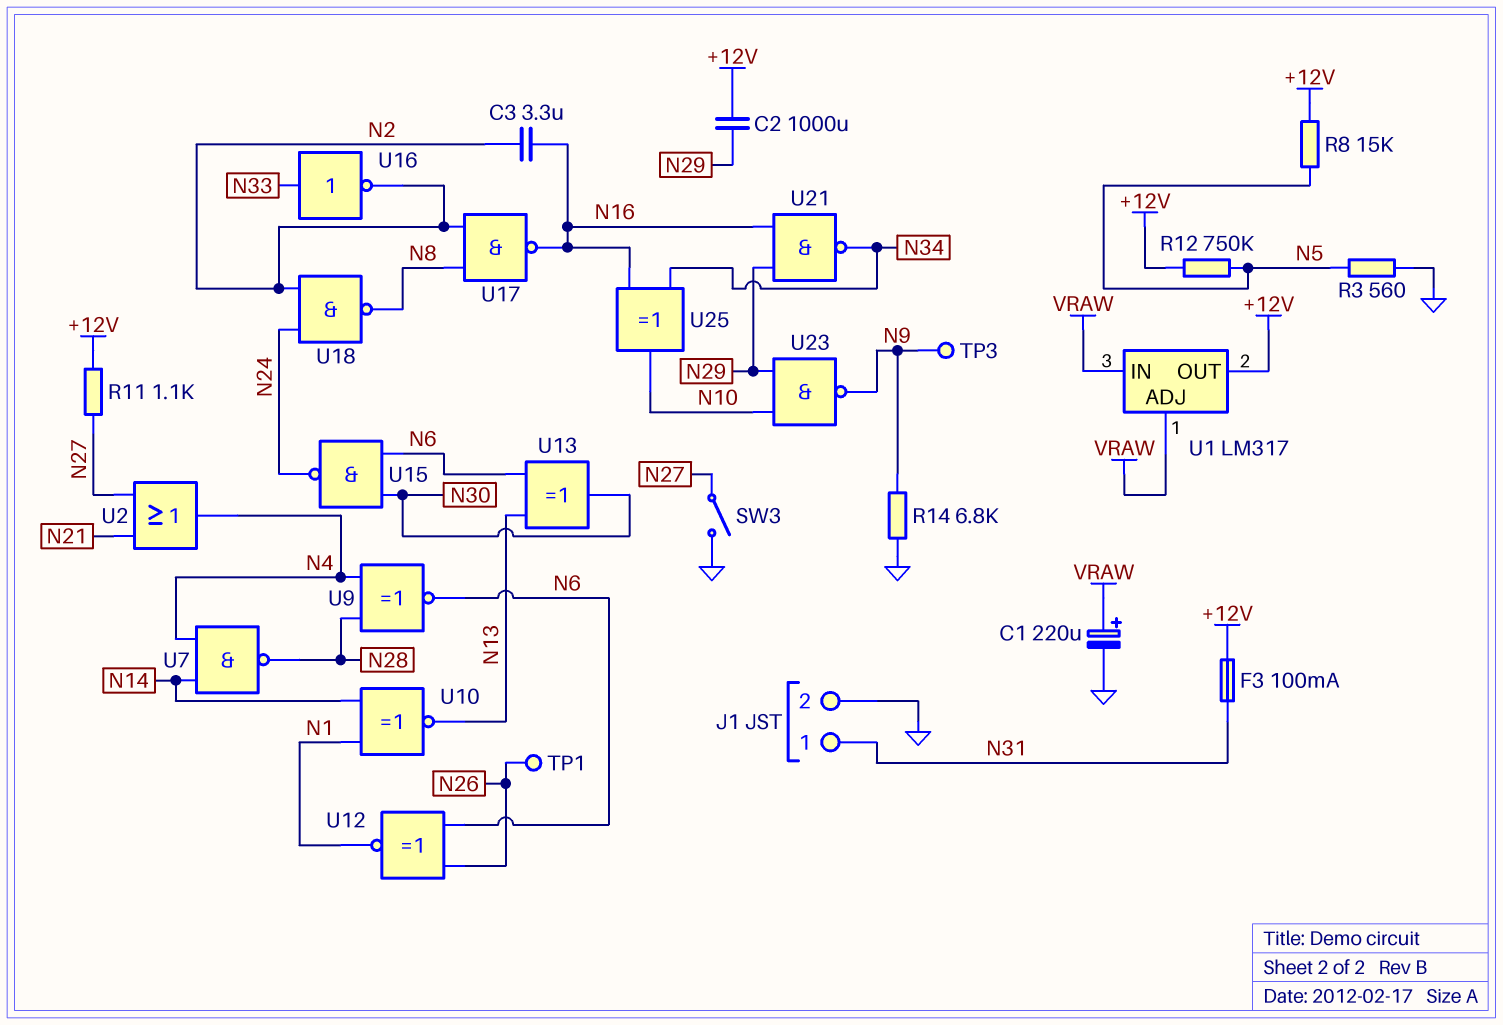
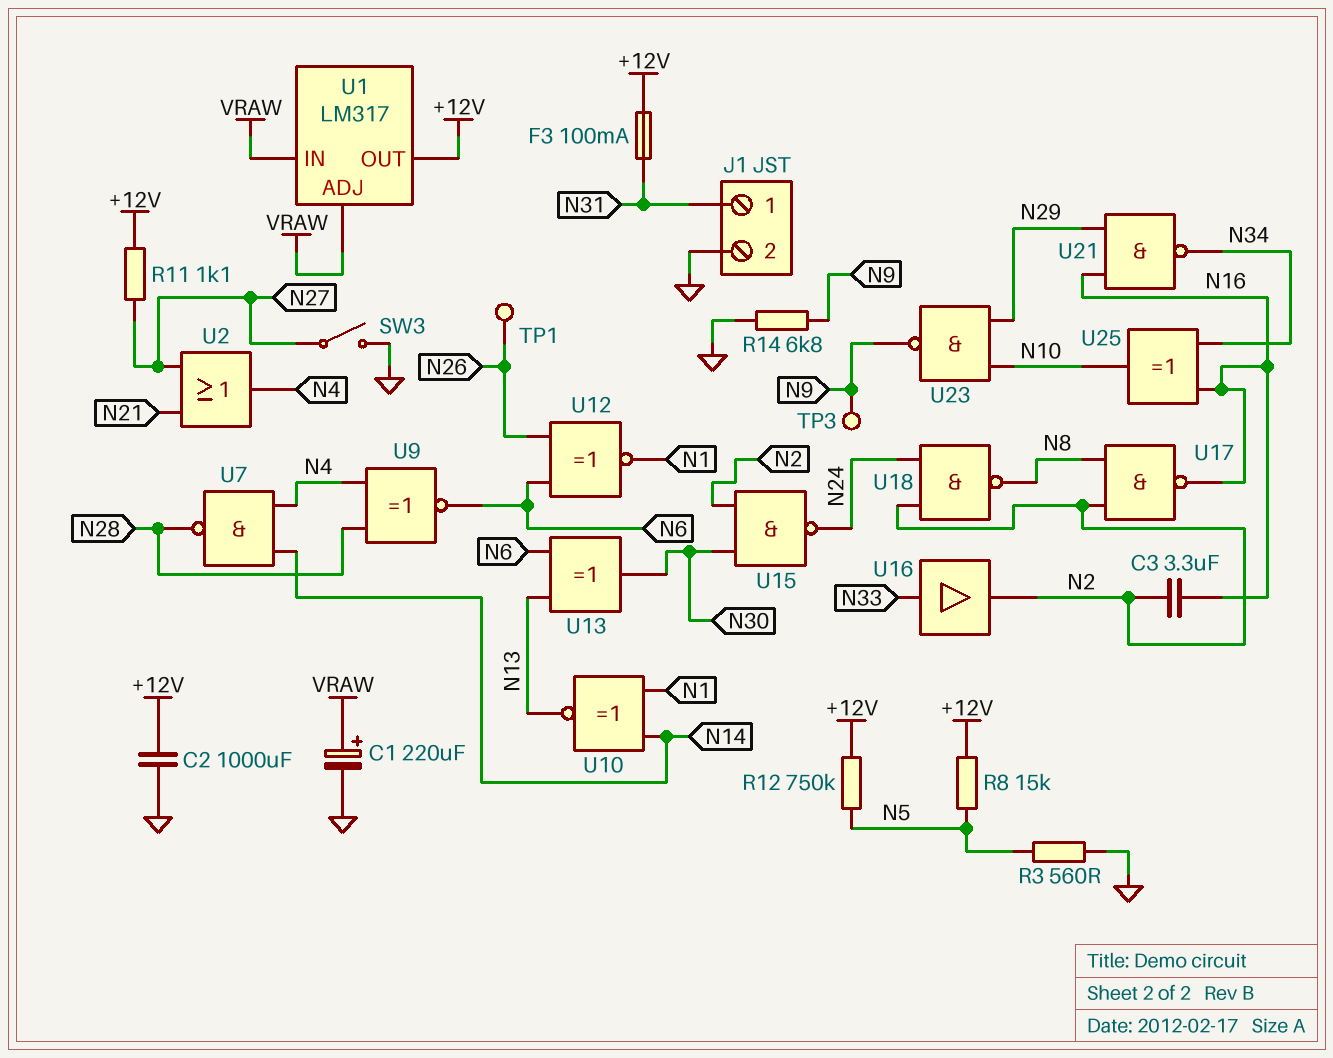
C2: 1000uF (+12V, N29) -> 1000uF (+12V, GND)
U15: NAND (in N6, in N30, out N24) -> NAND (in N2, in N30, out N24)
U16: NOT (in N33, out N2) -> buffer (in N33, out N2)

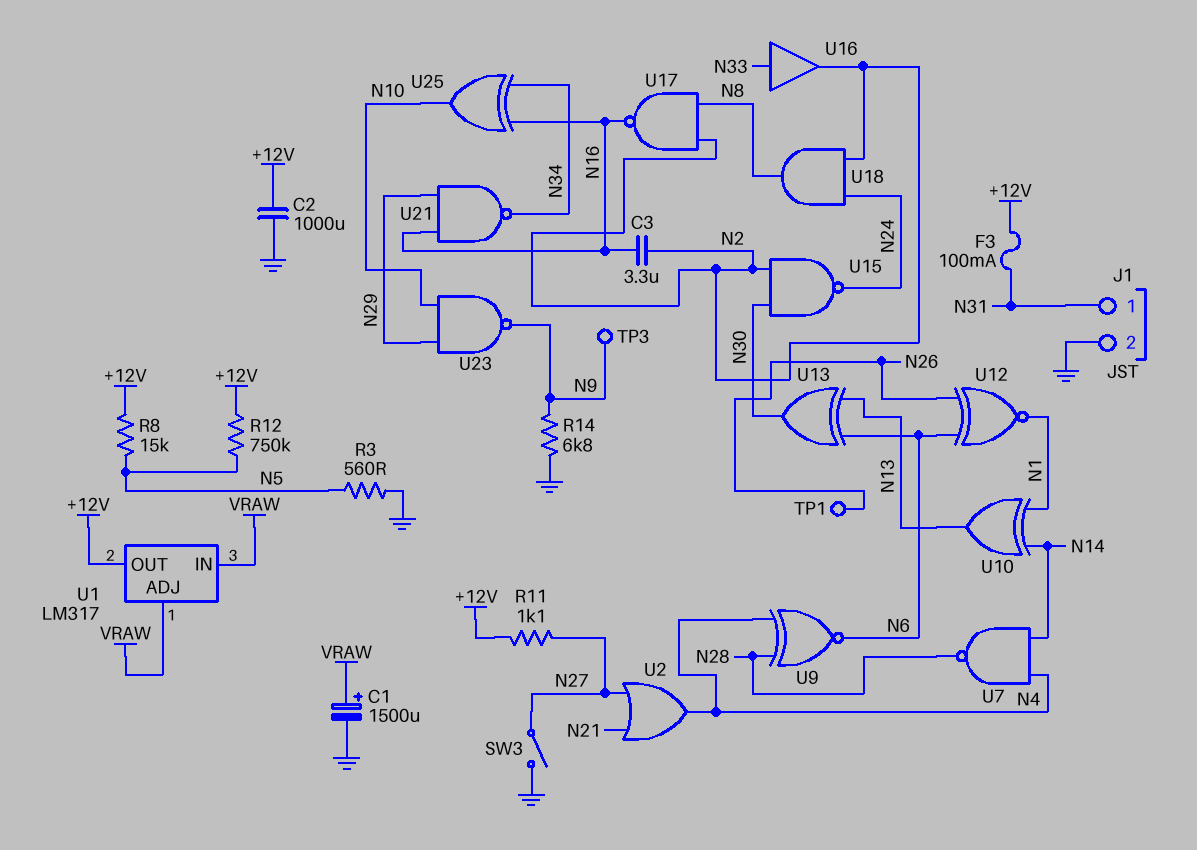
C1: 220uF (plus VRAW, minus GND) -> 1500uF (plus VRAW, minus GND)
U10: XNOR (in N1, in N14, out N13) -> XOR (in N1, in N14, out N13)
U18: NAND (in N2, in N24, out N8) -> AND (in N2, in N24, out N8)

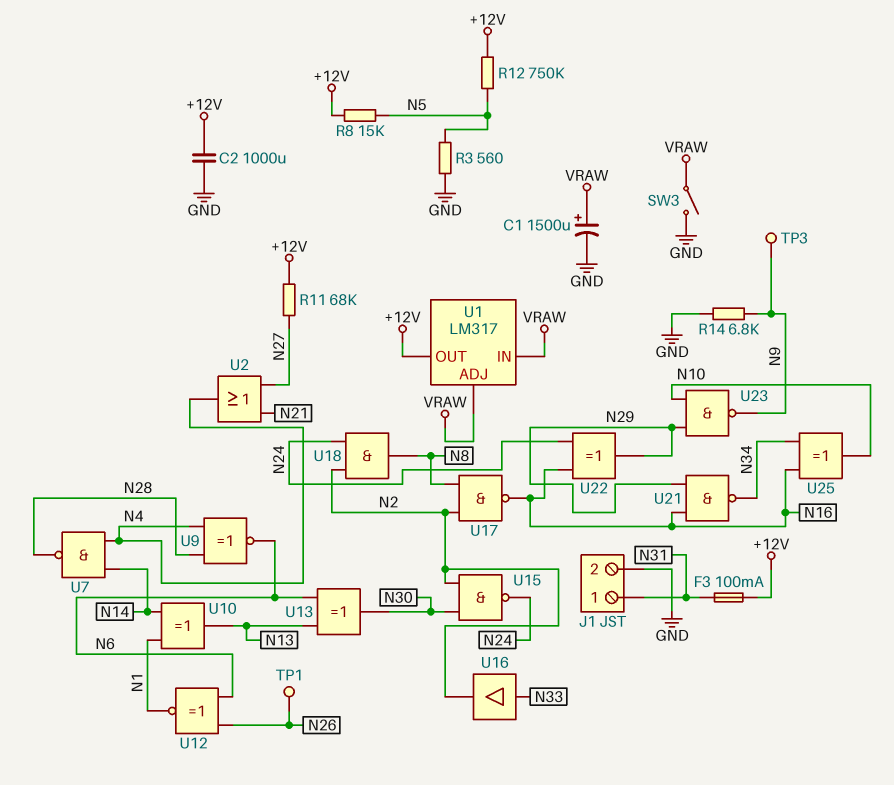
C3: 3.3uF (N2, N16) -> none
R11: 1.1k (+12V, N27) -> 68k (+12V, N27)
SW3: switch (GND, N27) -> switch (GND, VRAW)
U22: none -> XOR (in N16, in N24, out N29)

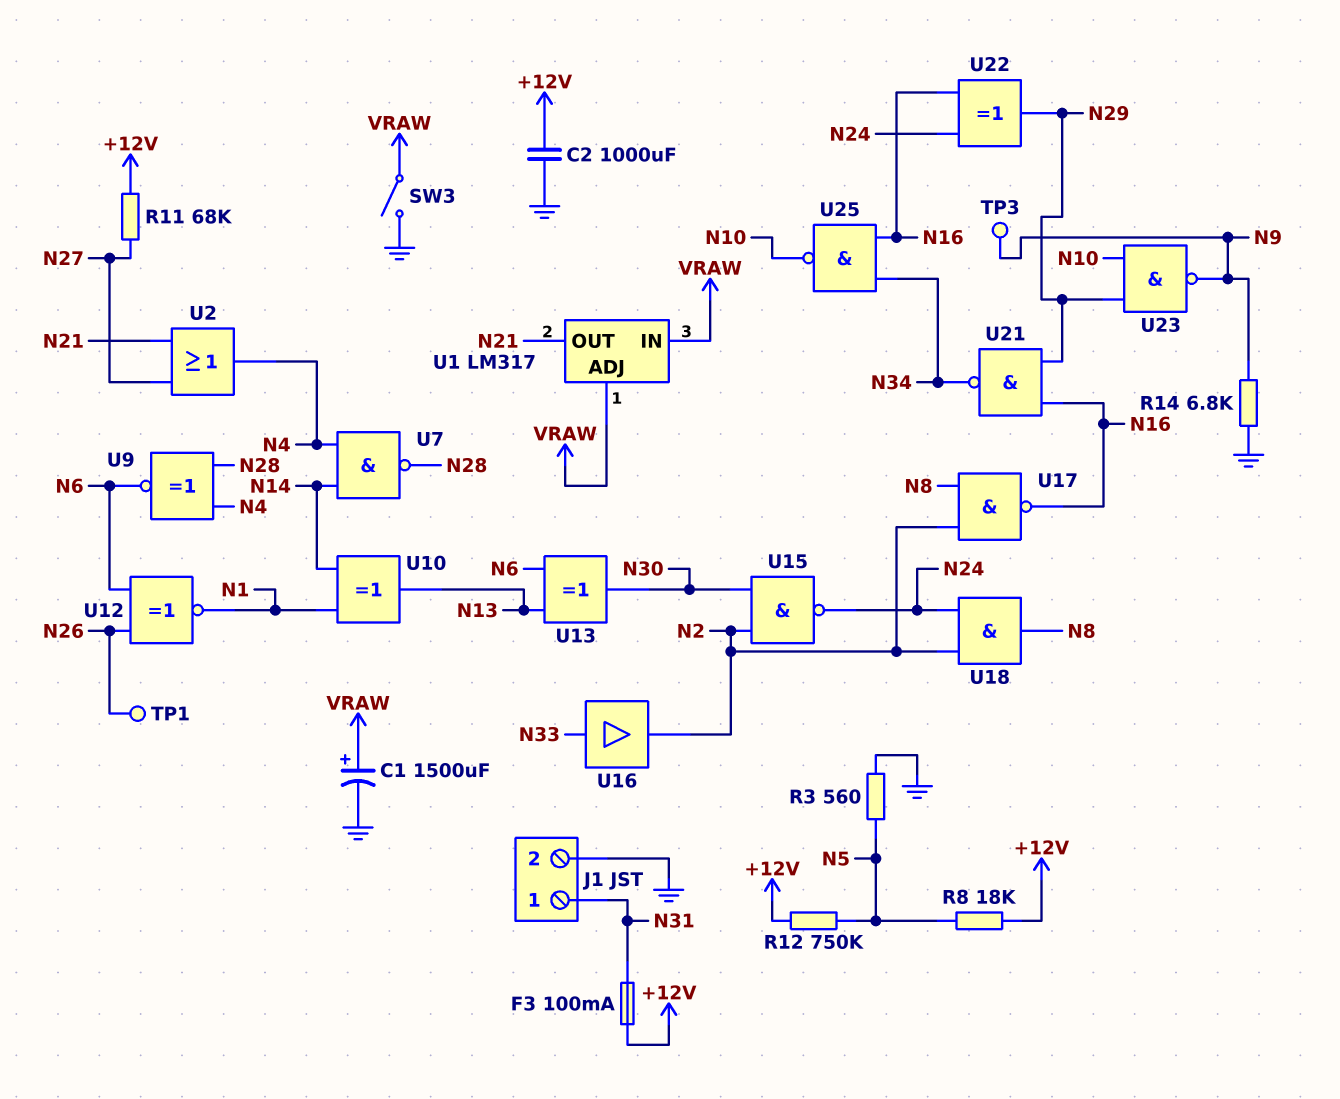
R8: 15k (+12V, N5) -> 18k (+12V, N5)
U1 pin OUT: +12V -> N21
U25: XOR (in N16, in N34, out N10) -> NAND (in N16, in N34, out N10)

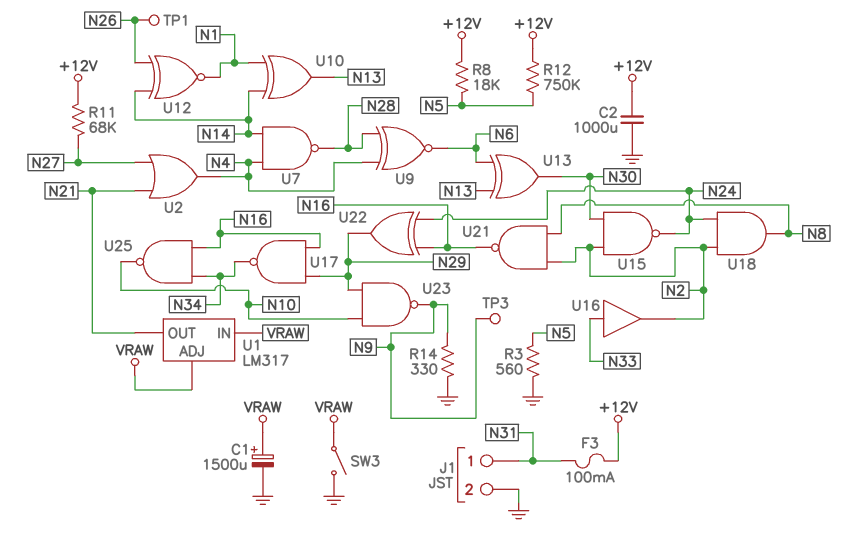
R14: 6.8k (GND, N9) -> 330 (GND, N9)
U12: XNOR (in N6, in N26, out N1) -> XNOR (in N14, in N26, out N1)
U17: NAND (in N2, in N8, out N16) -> NAND (in N16, in N29, out N34)
U21: NAND (in N16, in N29, out N34) -> NAND (in N2, in N8, out N16)

